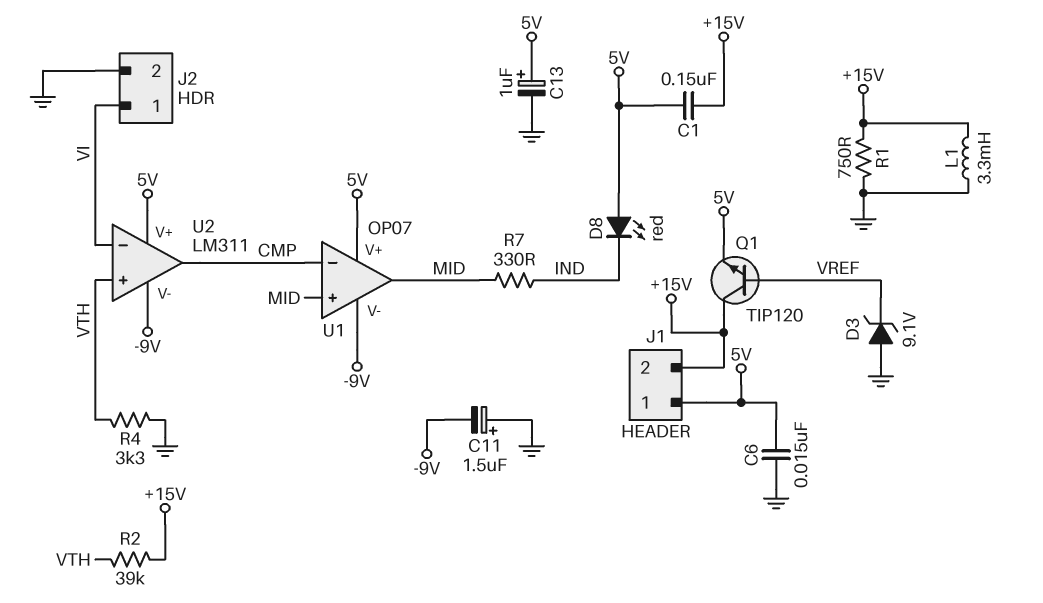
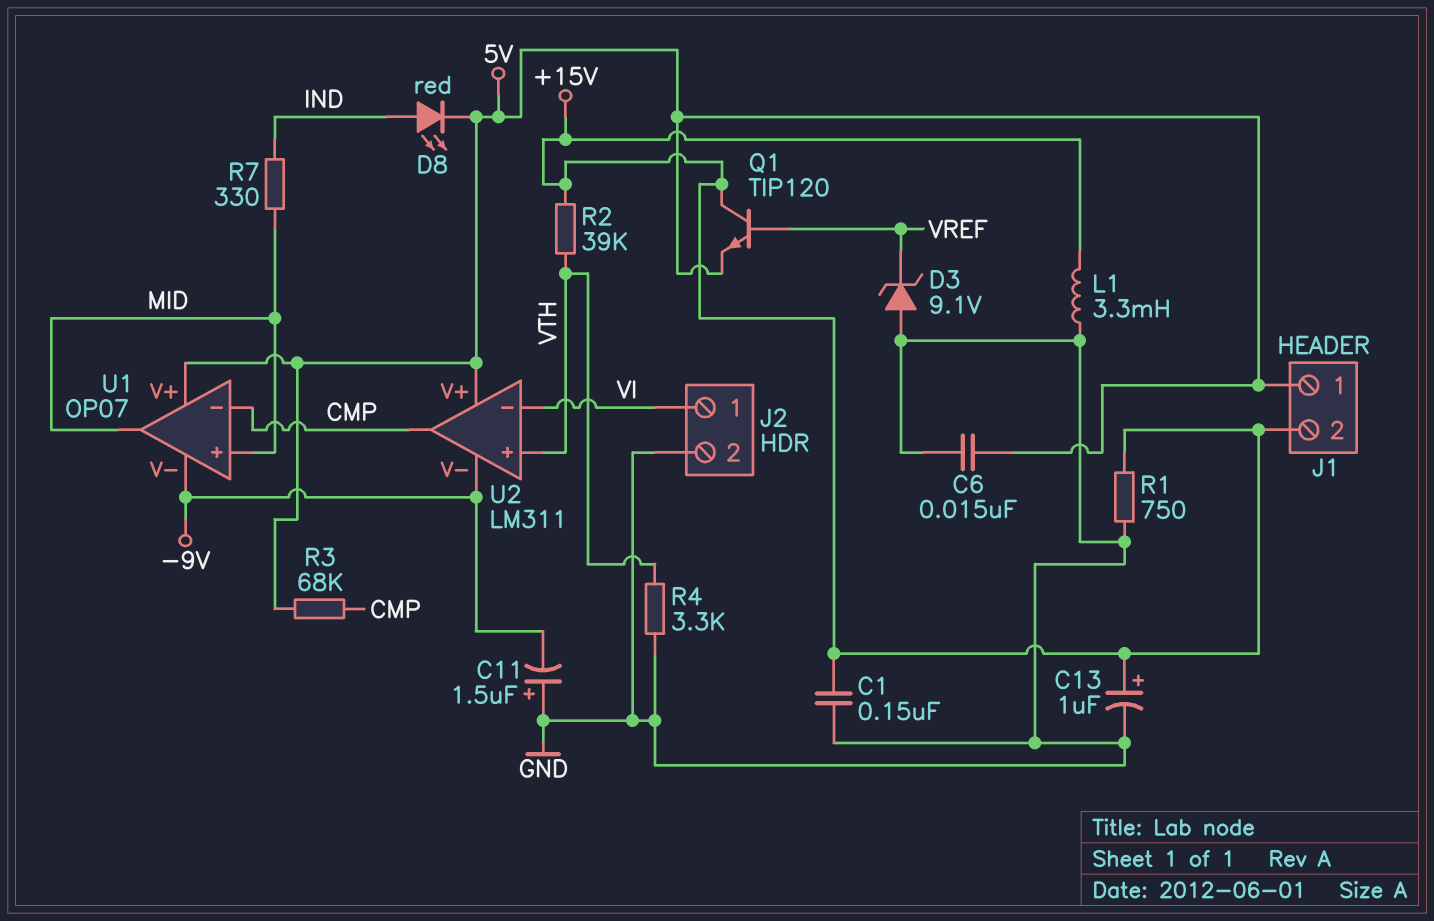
C1: 150nF (+15V, 5V) -> 150nF (+15V, GND)
C13: 1uF (plus 5V, minus GND) -> 1uF (plus +15V, minus GND)
D8: LED red (A 5V, K IND) -> LED red (A IND, K 5V)
R3: none -> 68k (5V, CMP)

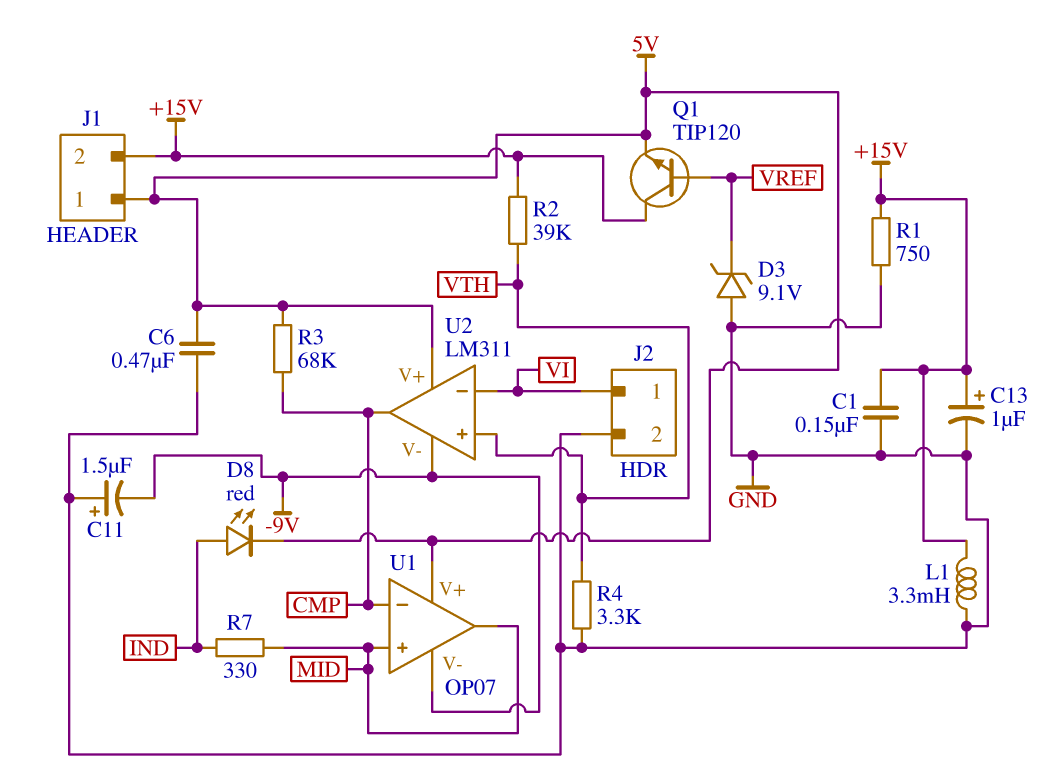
C6: 15nF (5V, GND) -> 470nF (5V, GND)

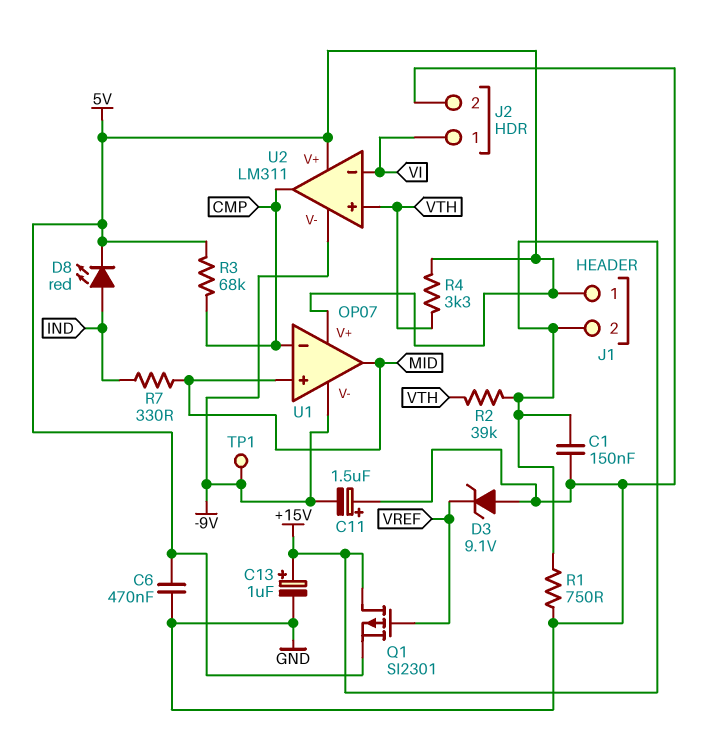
L1: 3.3mH (+15V, GND) -> none
Q1: NPN TIP120 (B VREF, C +15V, E 5V) -> PMOS SI2301 (G VREF, D +15V, S 5V)
R4: 3.3k (GND, VTH) -> 3.3k (5V, VTH)
TP1: none -> test point (-9V)

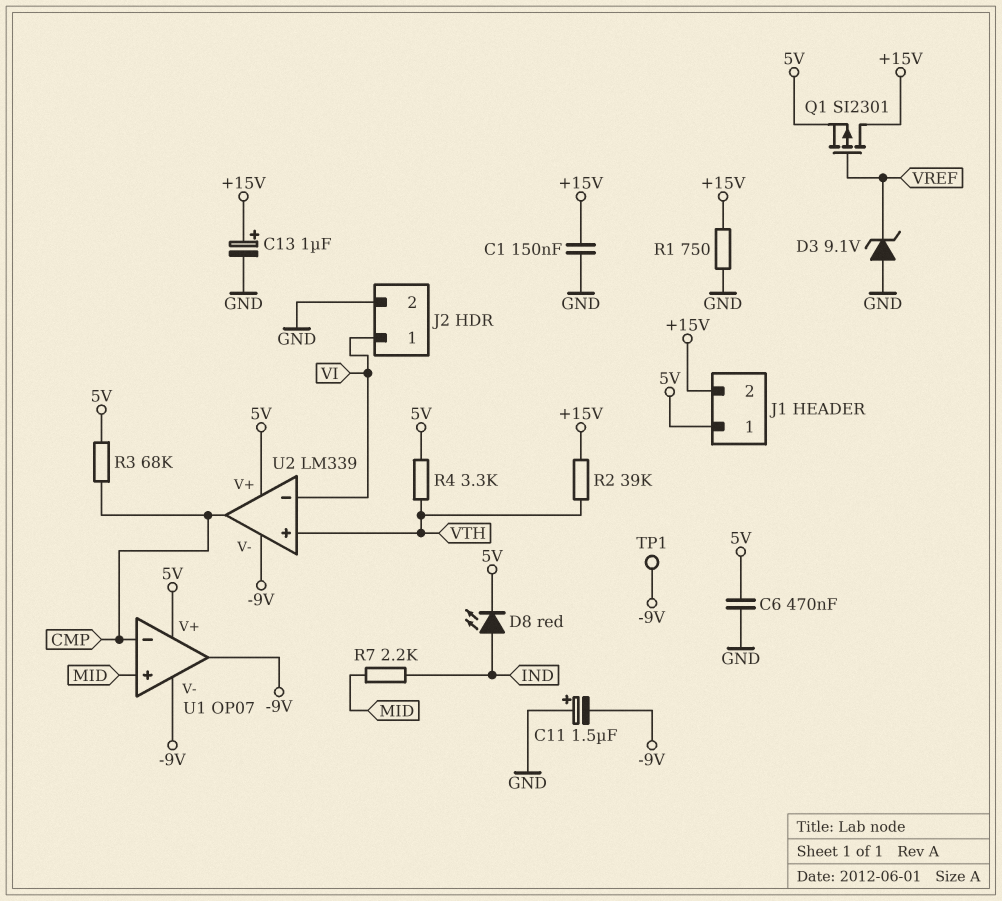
R7: 330 (IND, MID) -> 2.2k (IND, MID)
U1 pin out: MID -> -9V
U2: LM311 -> LM339

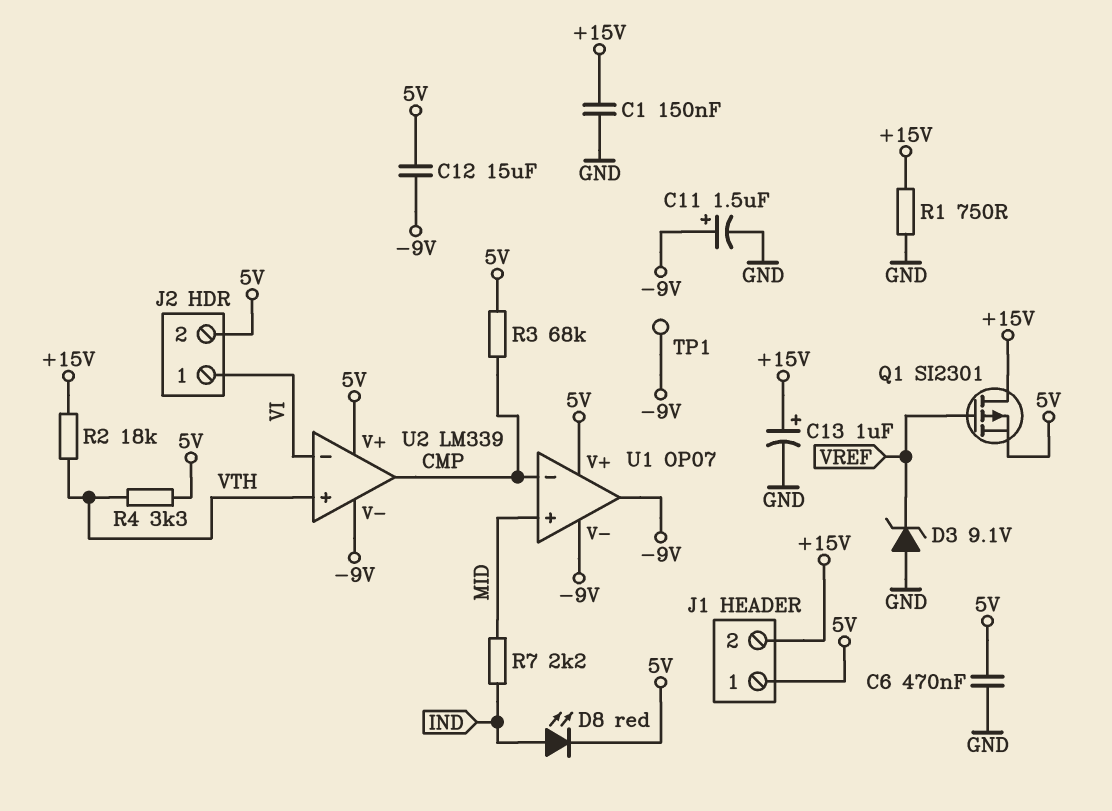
C11: 1.5uF (plus GND, minus -9V) -> 1.5uF (plus -9V, minus GND)
C12: none -> 15uF (-9V, 5V)
J2 pin 2: GND -> 5V
R2: 39k (+15V, VTH) -> 18k (+15V, VTH)

